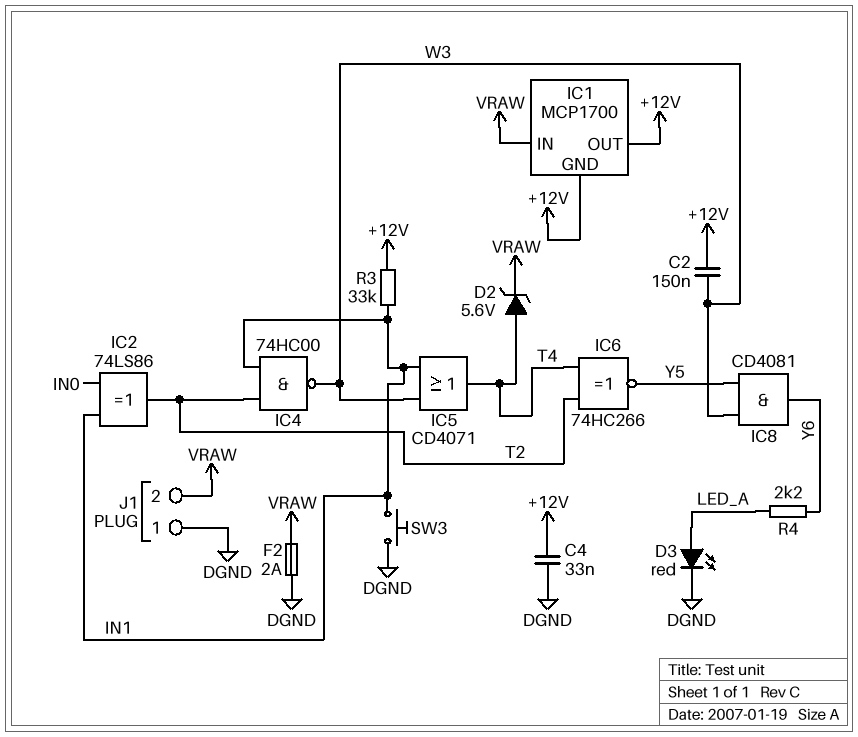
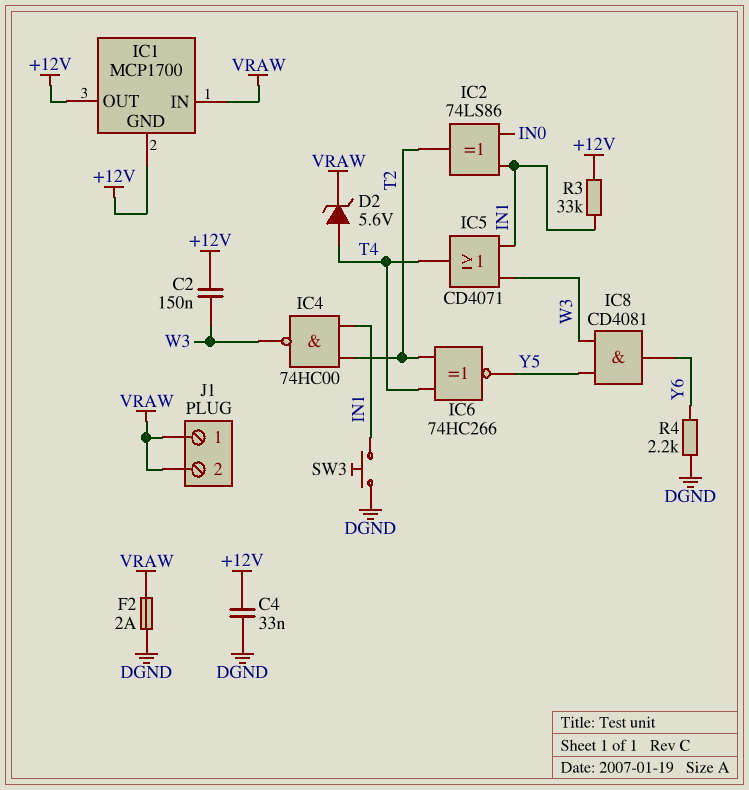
D3: LED red (A LED_A, K DGND) -> none
J1 pin 1: DGND -> VRAW
R4: 2.2k (LED_A, Y6) -> 2.2k (DGND, Y6)

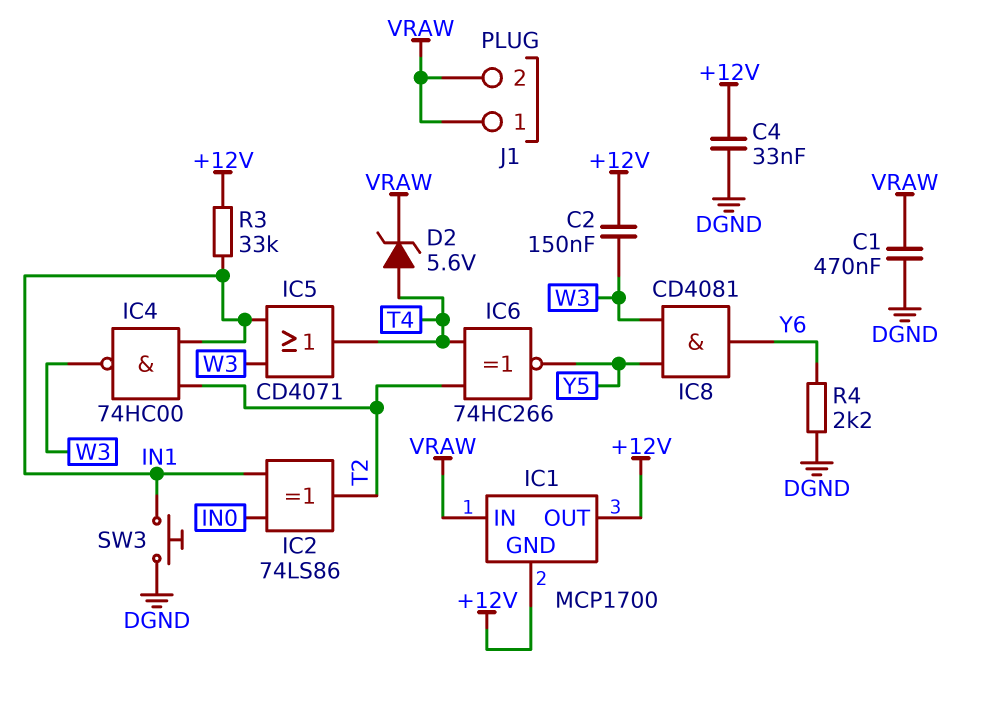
C1: none -> 470nF (DGND, VRAW)
F2: 2A (DGND, VRAW) -> none

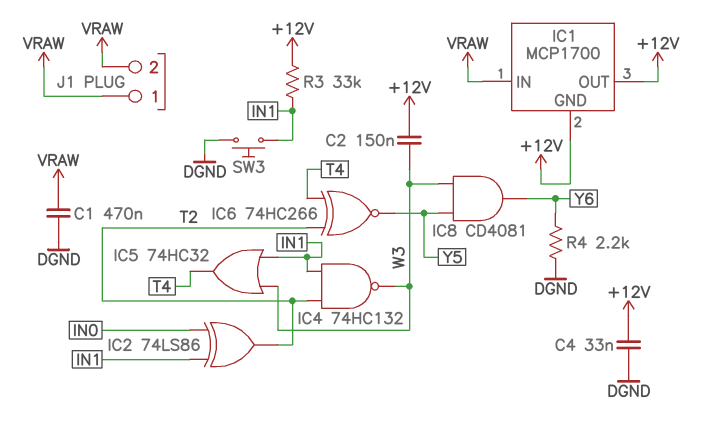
D2: zener 5.6V (A T4, K VRAW) -> none
IC4: NAND 74HC00 (in IN1, in T2, out W3) -> NAND 74HC132 (in IN1, in T2, out W3)
IC5: OR CD4071 (in IN1, in W3, out T4) -> OR 74HC32 (in IN1, in W3, out T4)

